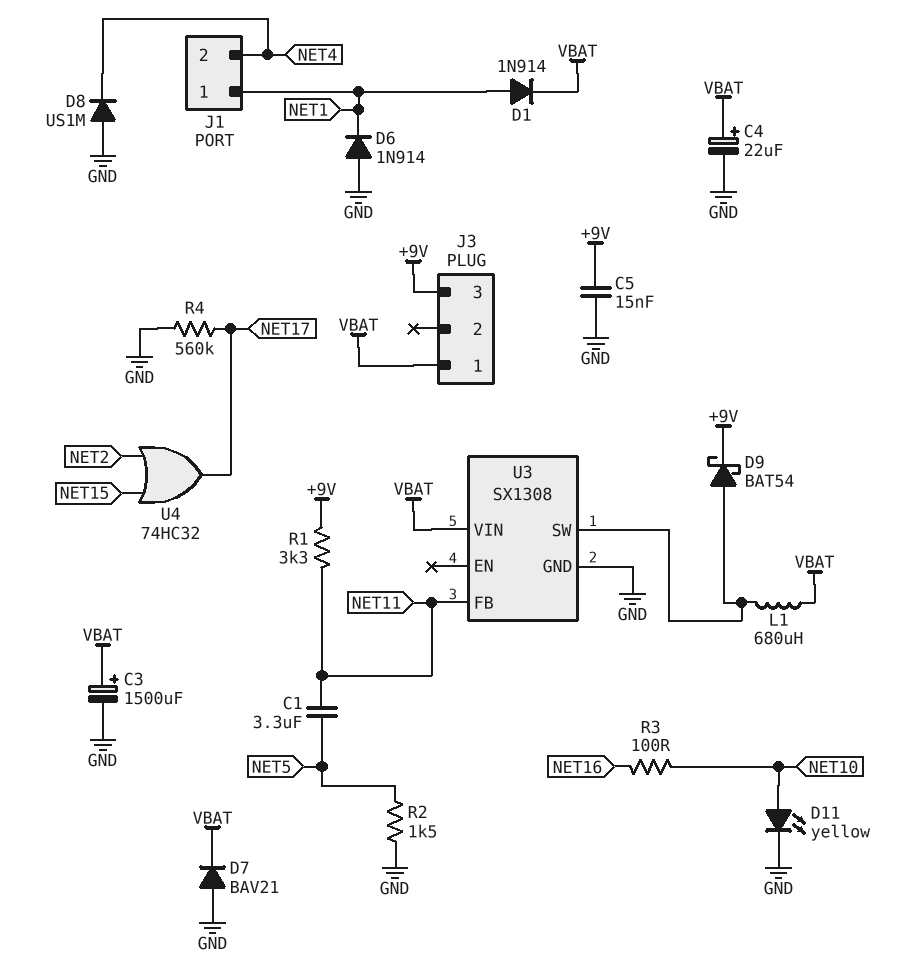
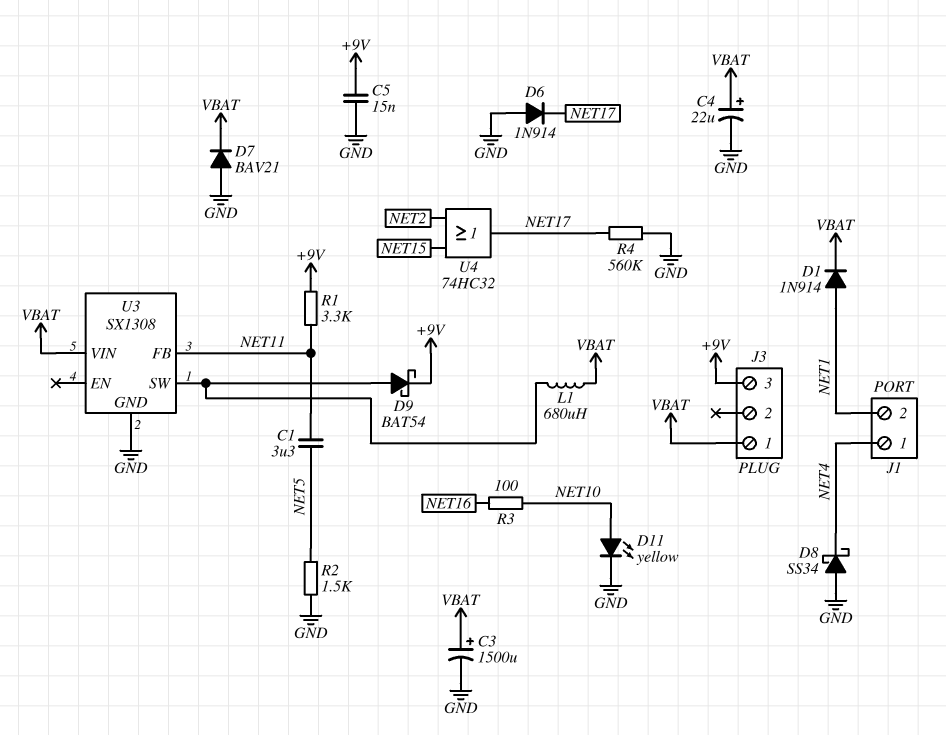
D6: diode 1N914 (A GND, K NET1) -> diode 1N914 (A GND, K NET17)
D8: diode US1M (A GND, K NET4) -> schottky SS34 (A GND, K NET4)
J1 pin 1: NET1 -> NET4
J1 pin 2: NET4 -> NET1

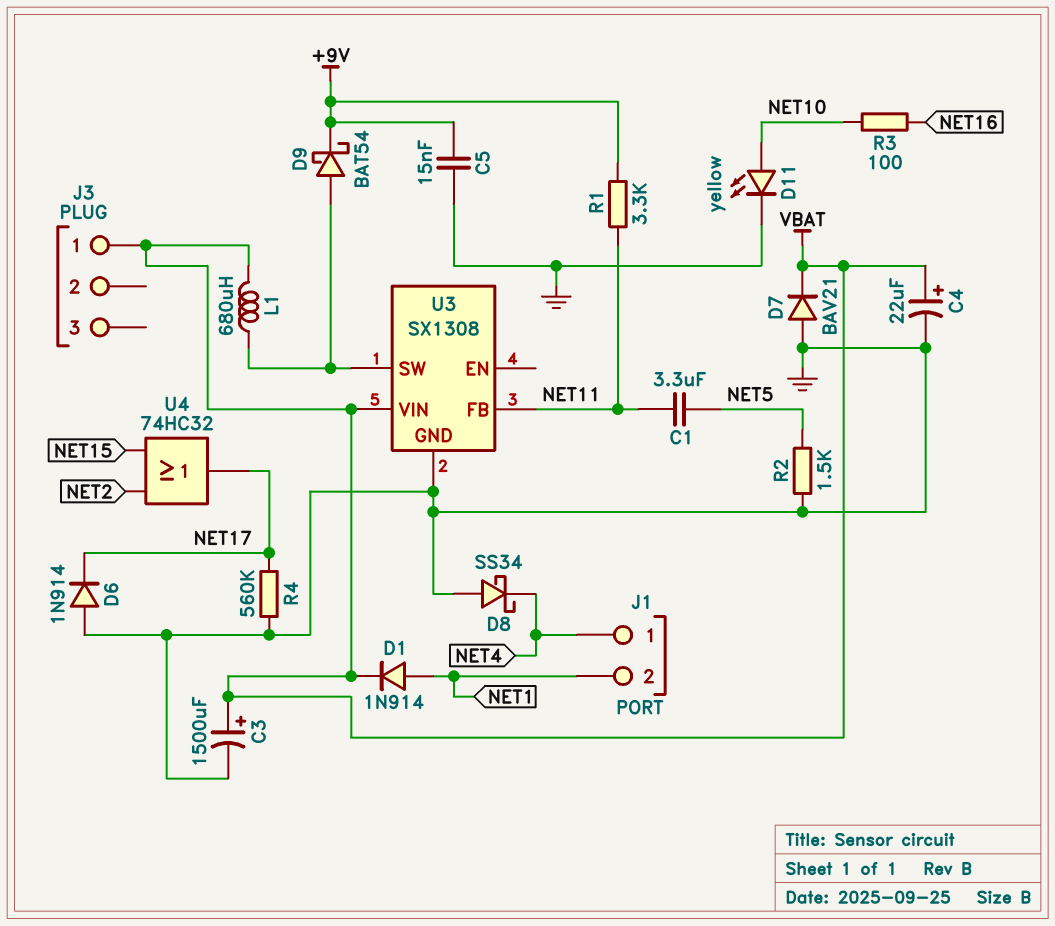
J3 pin 3: +9V -> none

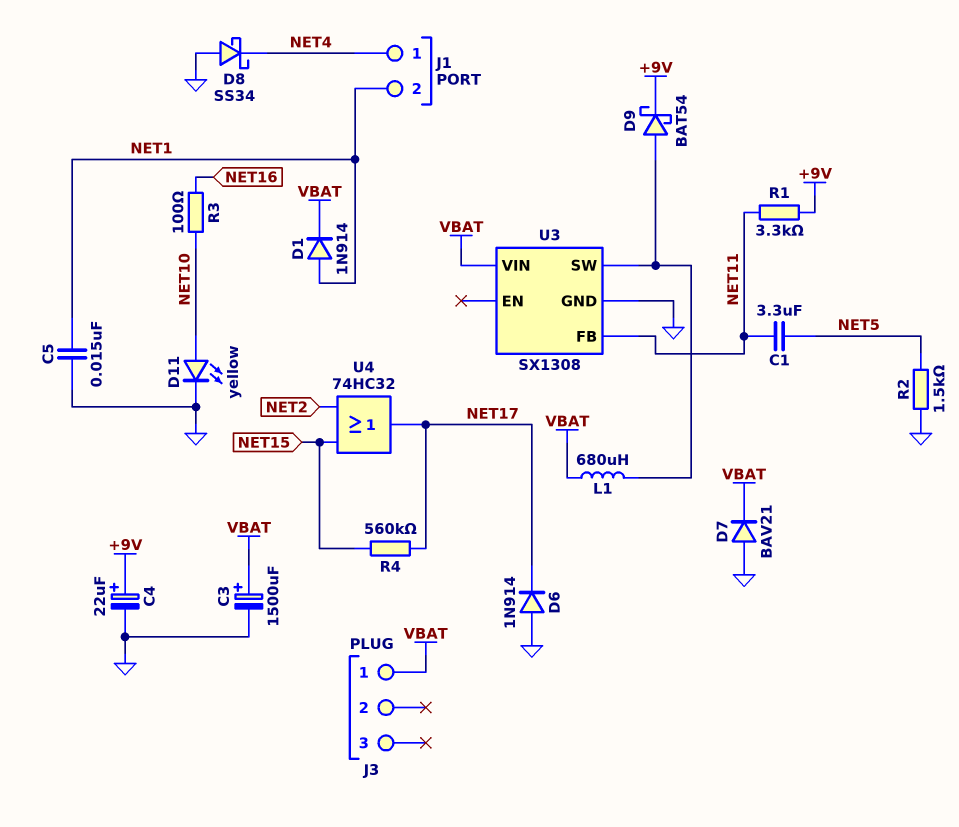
C4: 22uF (plus VBAT, minus GND) -> 22uF (plus +9V, minus GND)
C5: 15nF (+9V, GND) -> 15nF (GND, NET1)
R4: 560k (GND, NET17) -> 560k (NET15, NET17)

